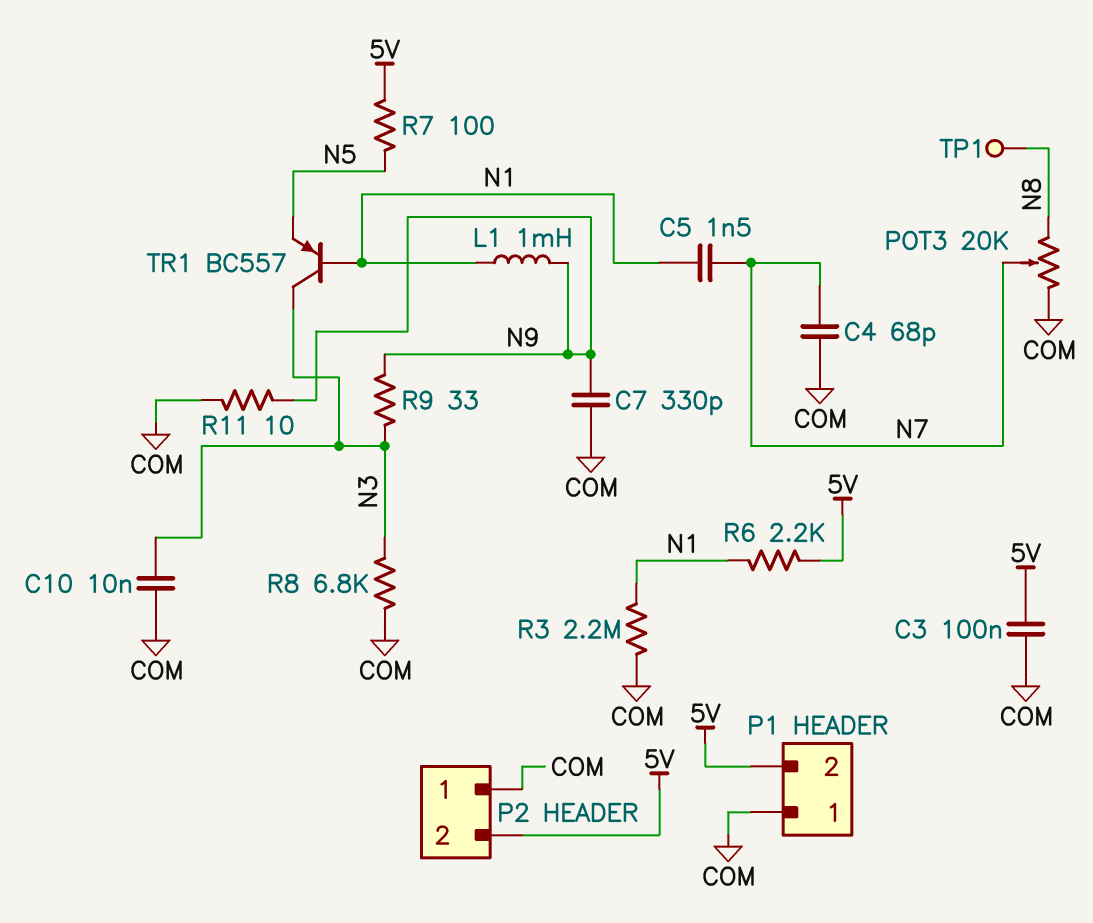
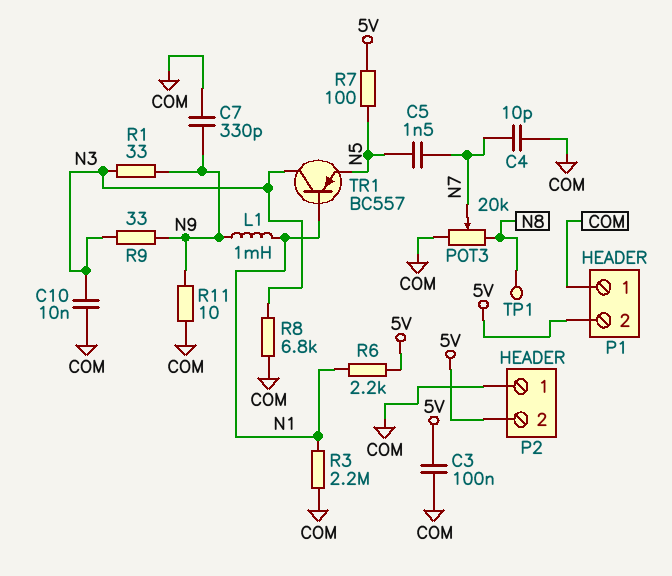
C4: 68pF (COM, N7) -> 10pF (COM, N7)
C5: 1.5nF (N1, N7) -> 1.5nF (N5, N7)
R1: none -> 33 (N3, N9)

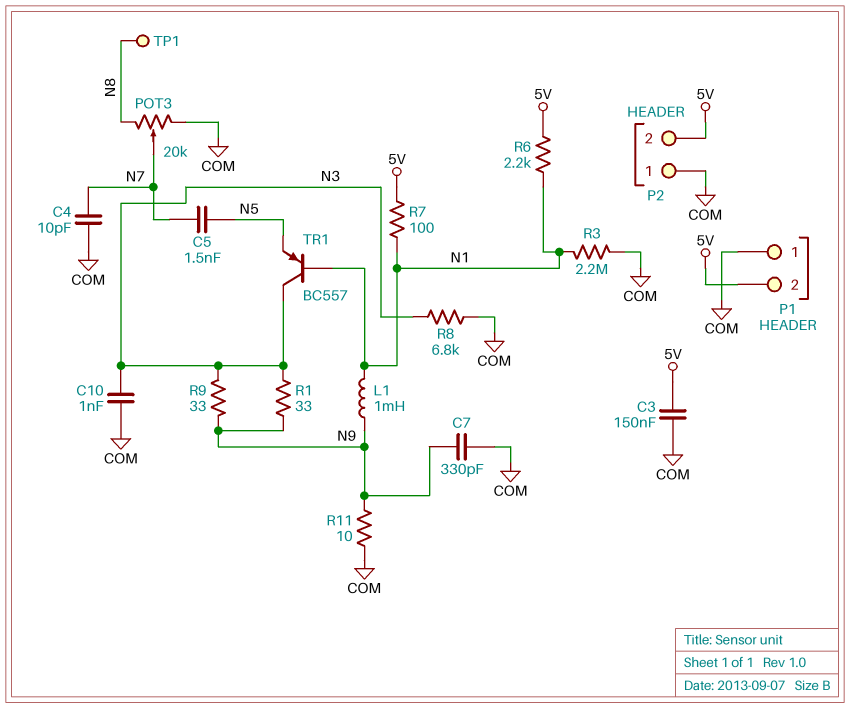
C3: 100nF (5V, COM) -> 150nF (5V, COM)
C10: 10nF (COM, N3) -> 1nF (COM, N3)
R7: 100 (5V, N5) -> 100 (5V, N1)

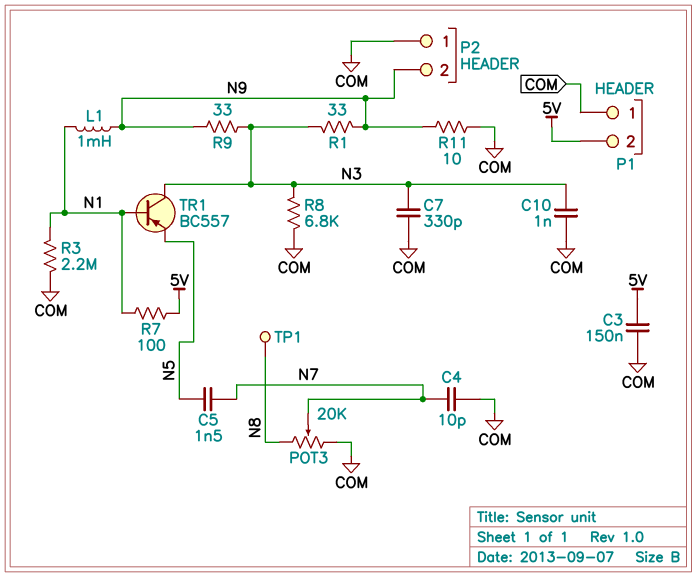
C7: 330pF (COM, N9) -> 330pF (COM, N3)
P2 pin 2: 5V -> N9
R6: 2.2k (5V, N1) -> none

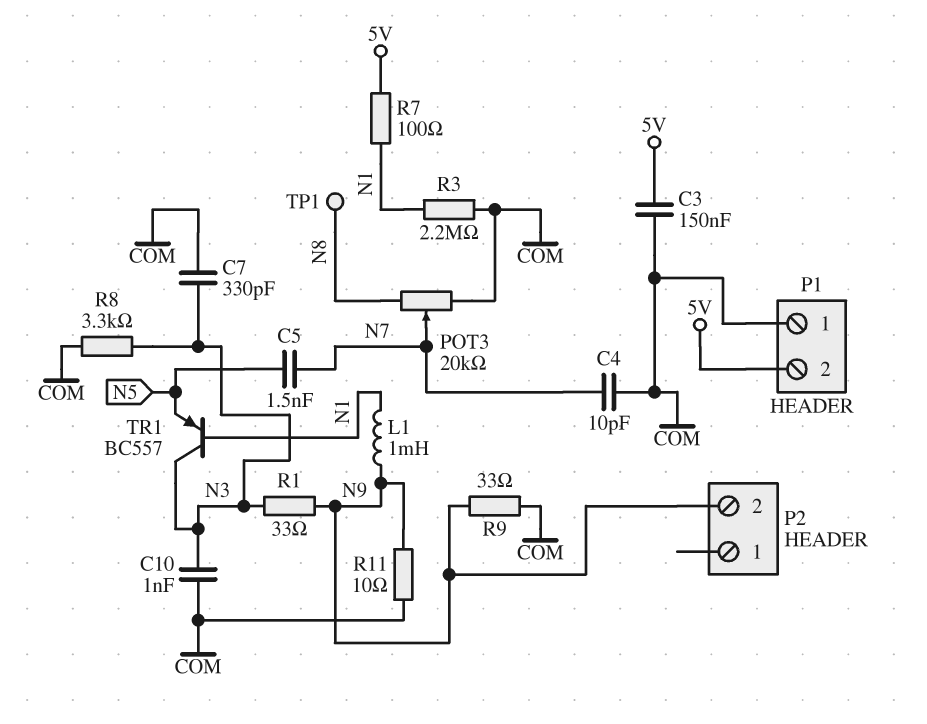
P2 pin 1: COM -> none
R8: 6.8k (COM, N3) -> 3.3k (COM, N3)
R9: 33 (N3, N9) -> 33 (COM, N9)

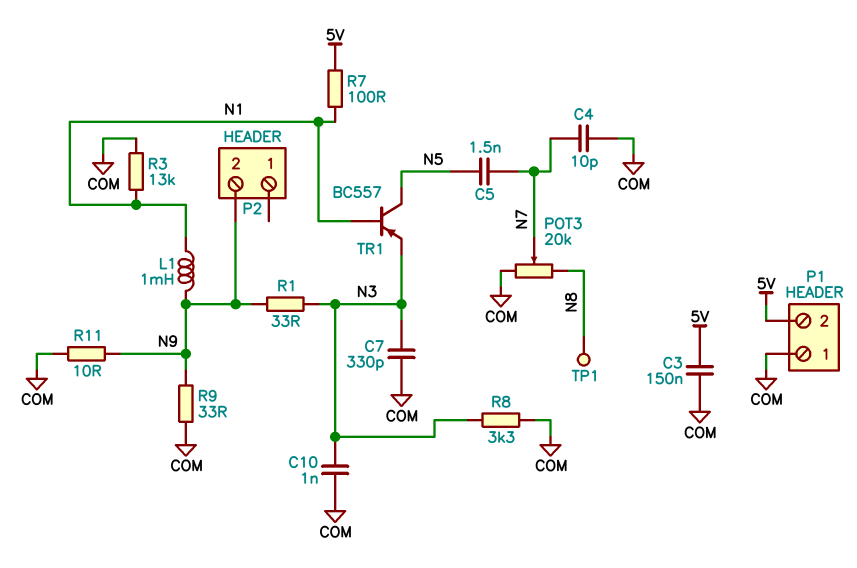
R3: 2.2M (COM, N1) -> 13k (COM, N1)
TR1: PNP BC557 (B N1, C N3, E N5) -> PNP BC557 (B N1, C N5, E N3)

